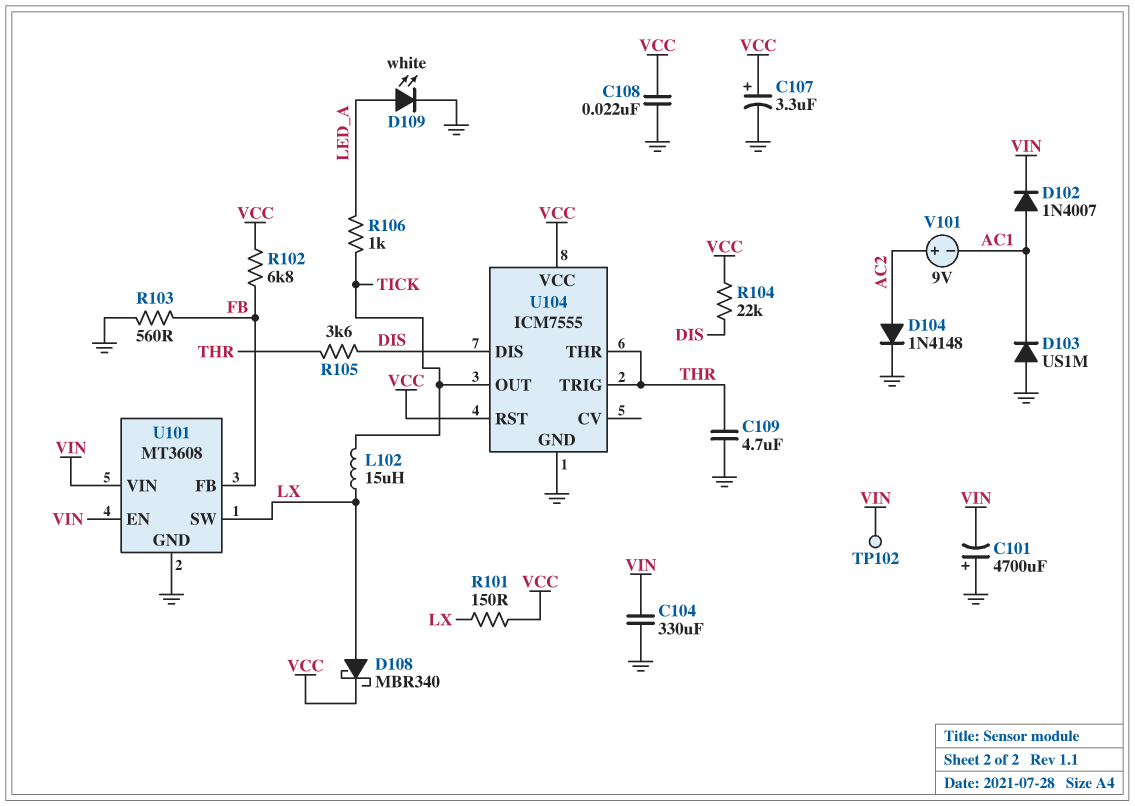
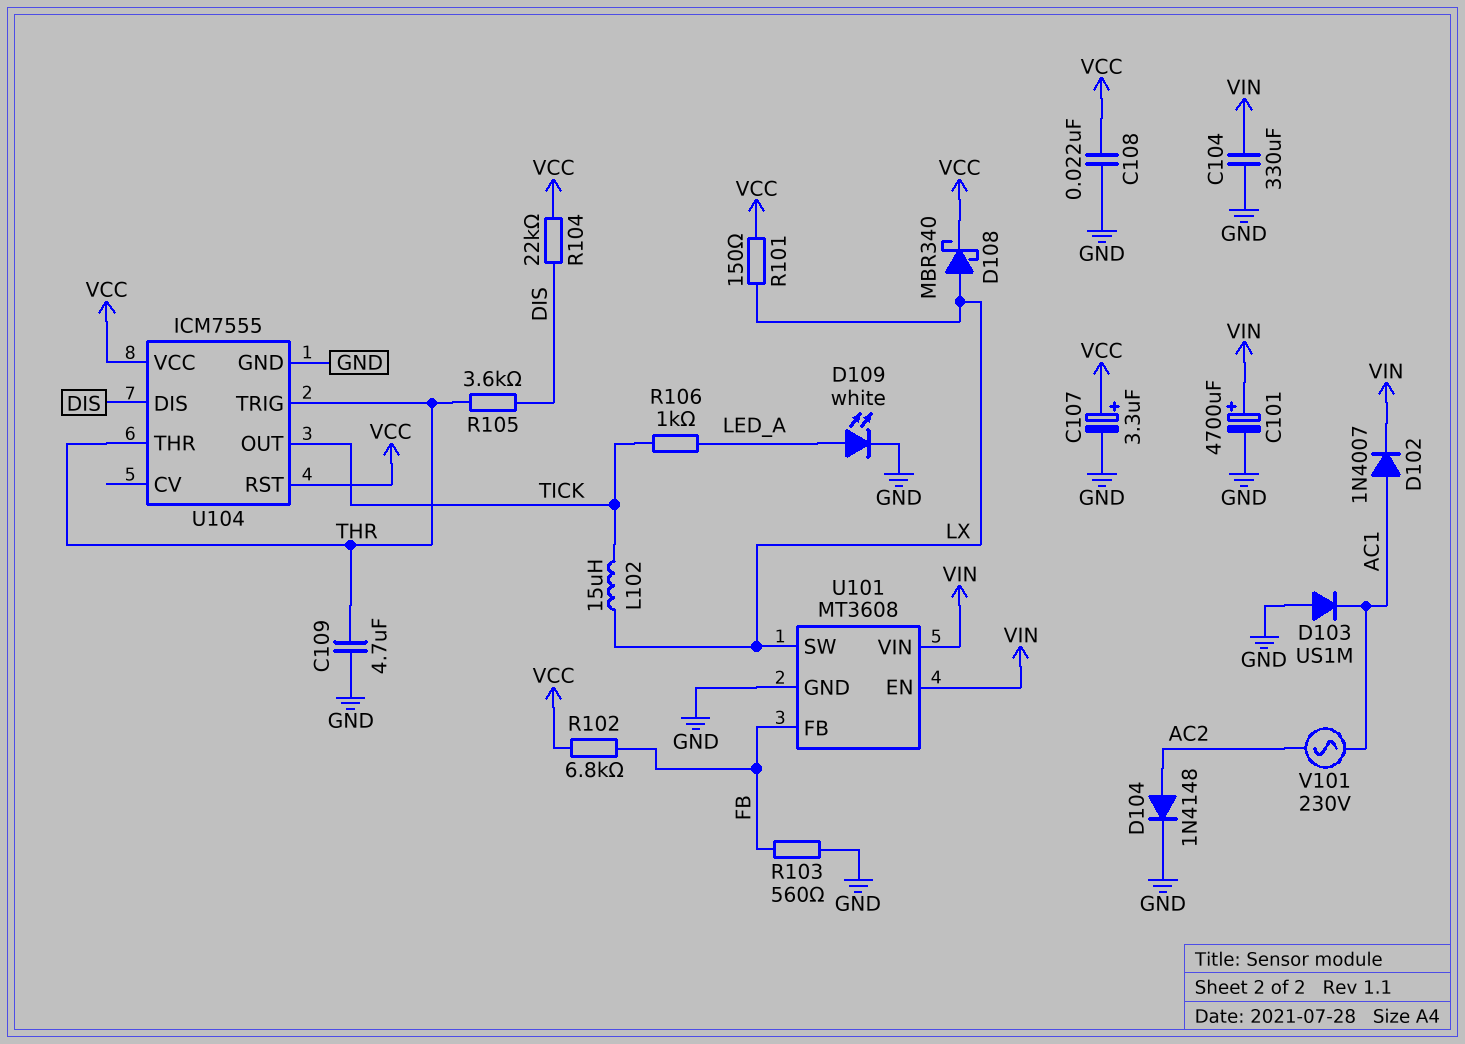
C101: 4700uF (plus GND, minus VIN) -> 4700uF (plus VIN, minus GND)
TP102: test point (VIN) -> none
V101: 9V (plus AC2, minus AC1) -> AC 230V (AC1, AC2)

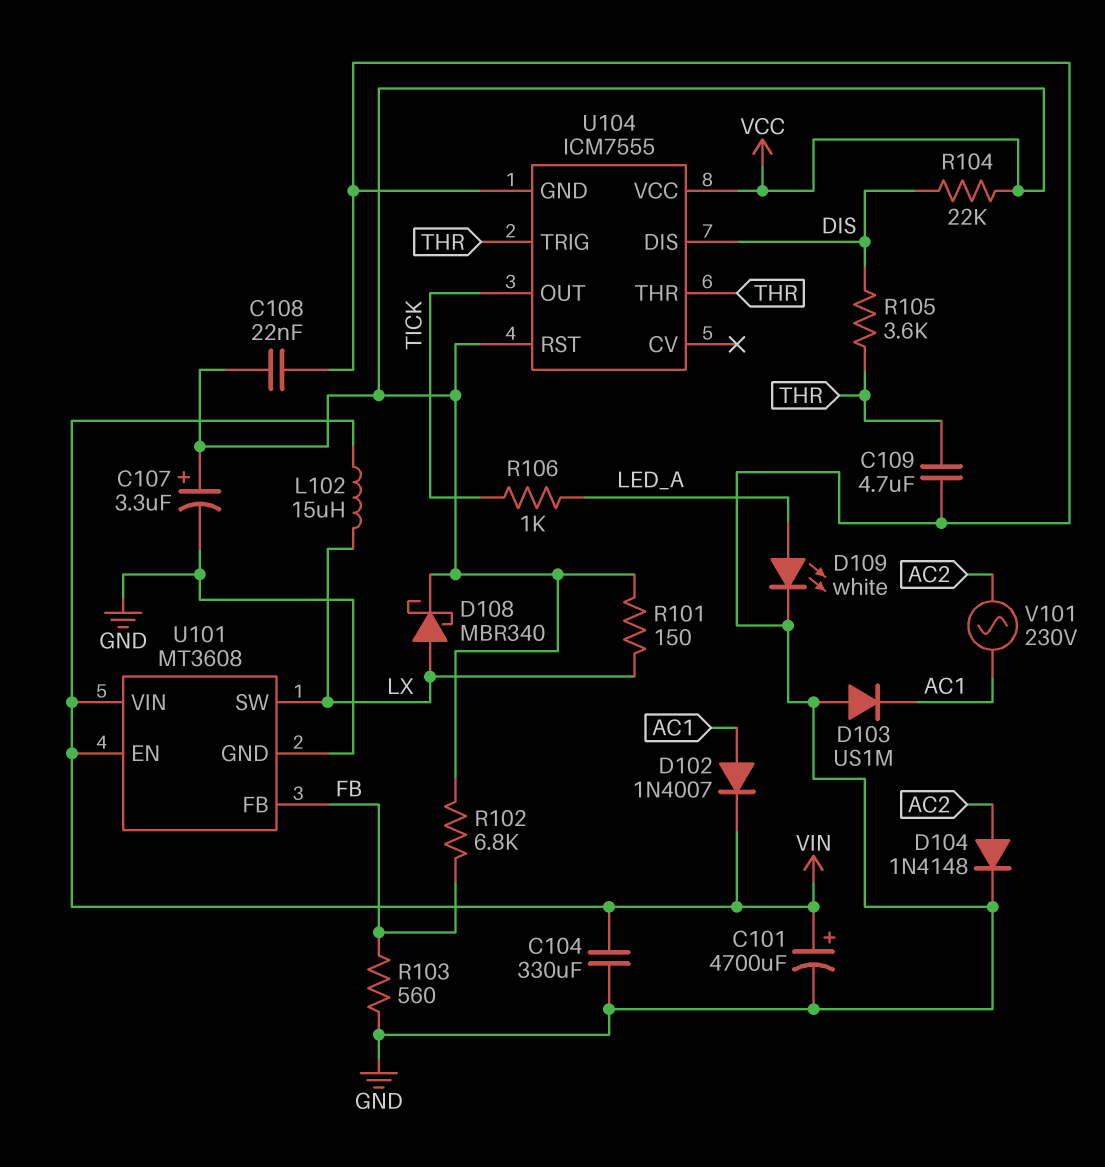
L102: 15uH (LX, TICK) -> 15uH (LX, VIN)

